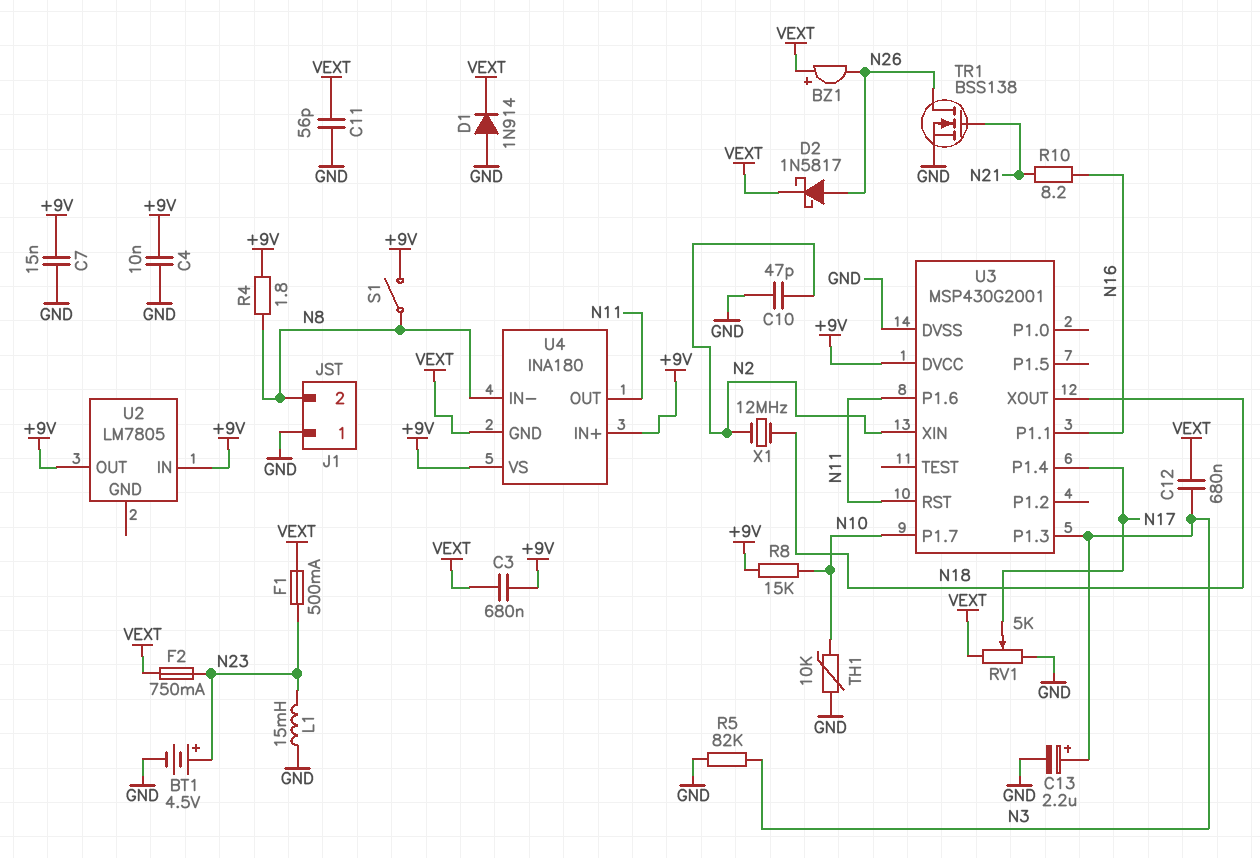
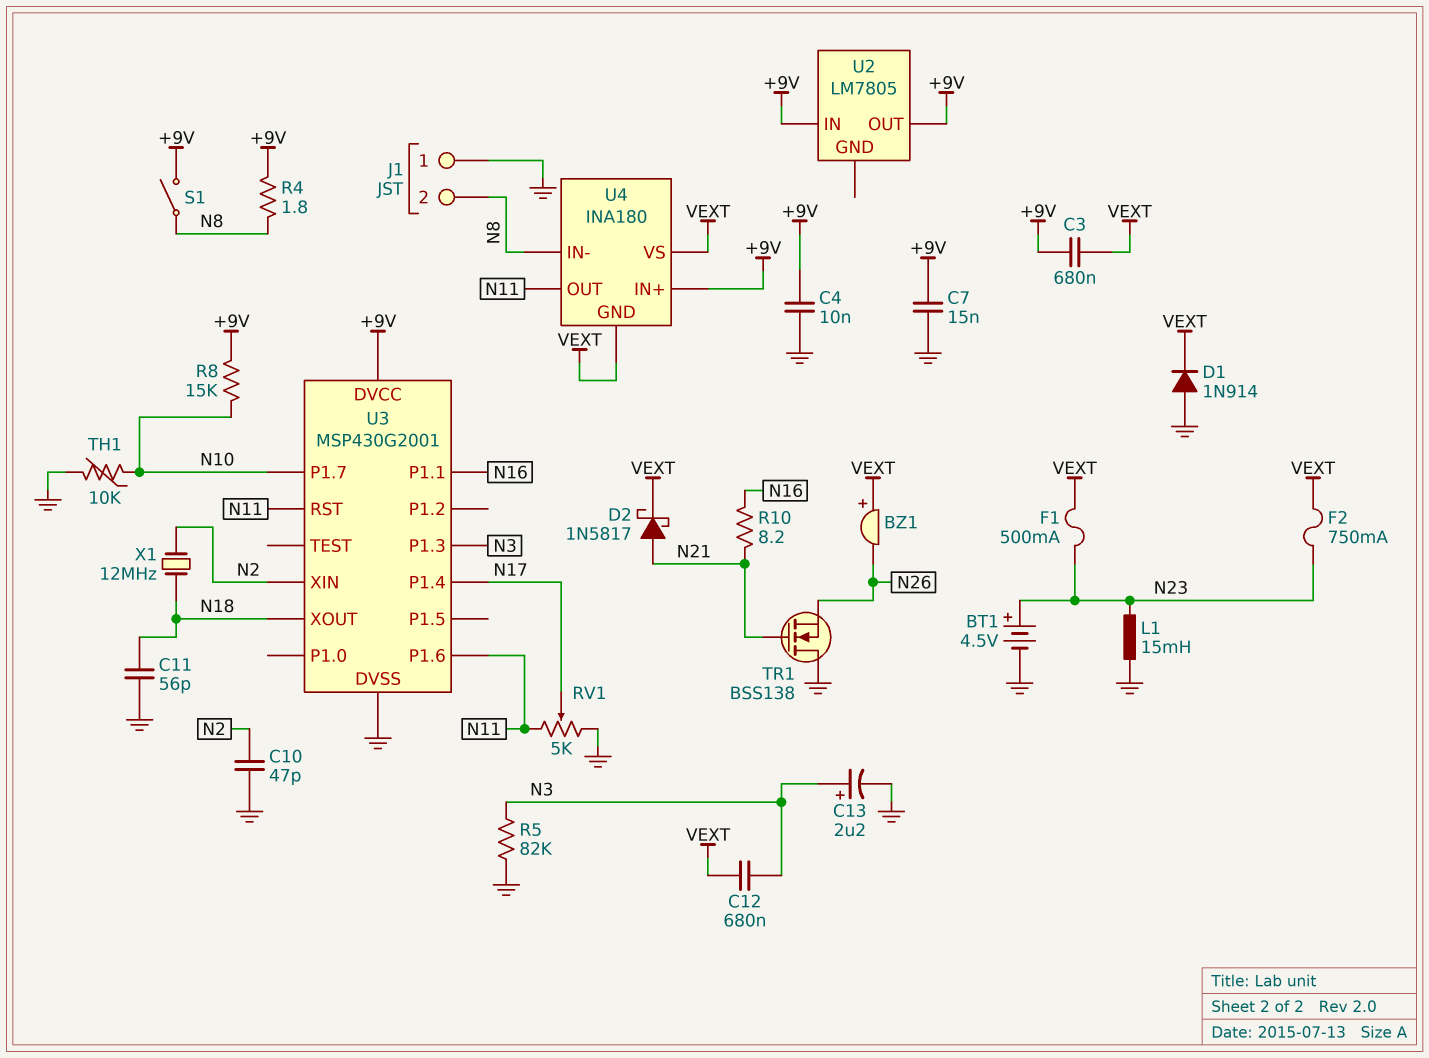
C11: 56pF (GND, VEXT) -> 56pF (GND, N18)
D2: schottky 1N5817 (A N26, K VEXT) -> schottky 1N5817 (A N21, K VEXT)
RV1: 5k (GND, VEXT, wiper N17) -> 5k (GND, N11, wiper N17)
TR1: NMOS BSS138 (G N21, D N26, S GND) -> NMOS BSS138 (G N21, D GND, S N26)
U4 pin VS: +9V -> VEXT

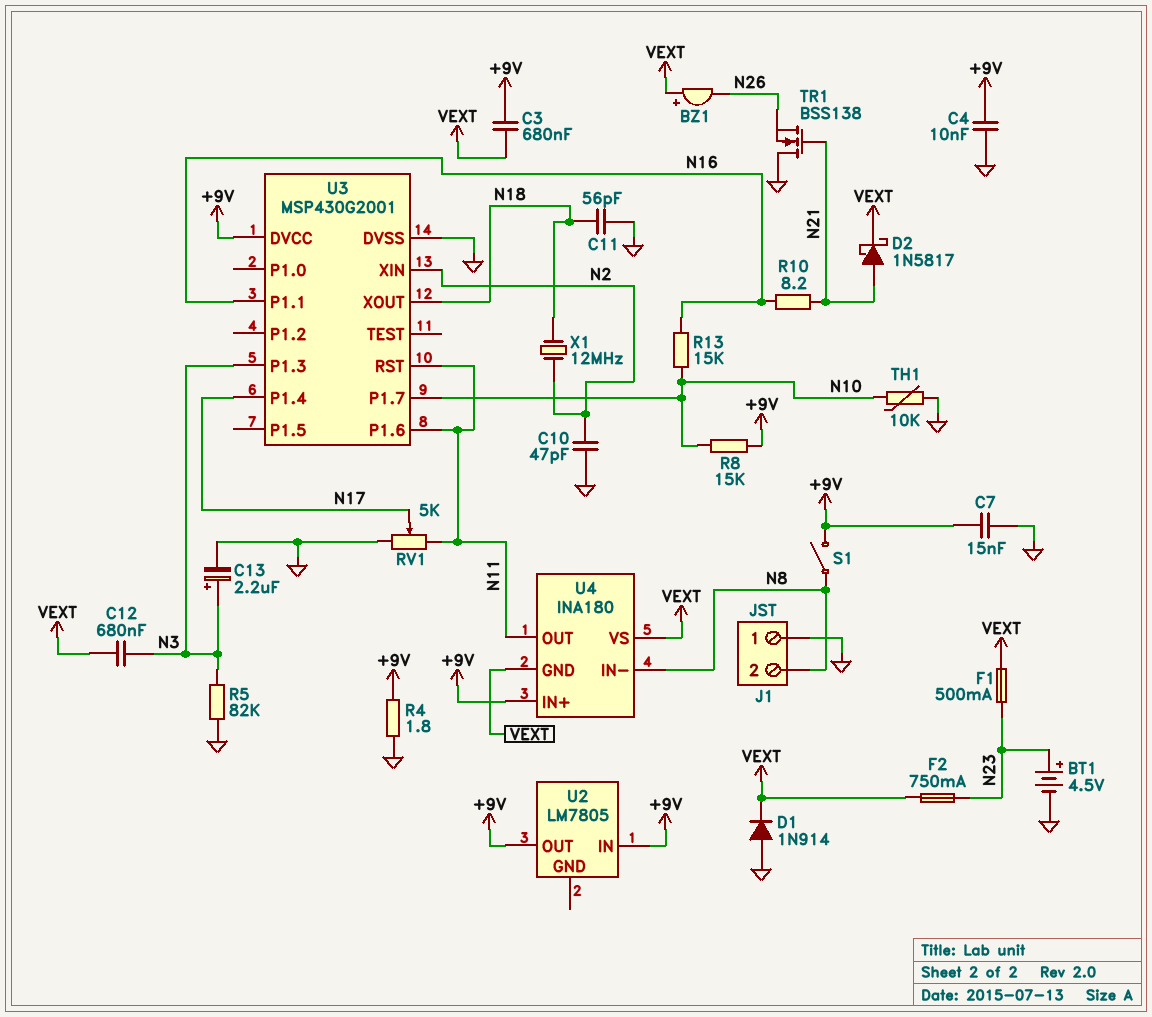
L1: 15mH (GND, N23) -> none
R4: 1.8 (+9V, N8) -> 1.8 (+9V, GND)
R13: none -> 15k (N10, N16)

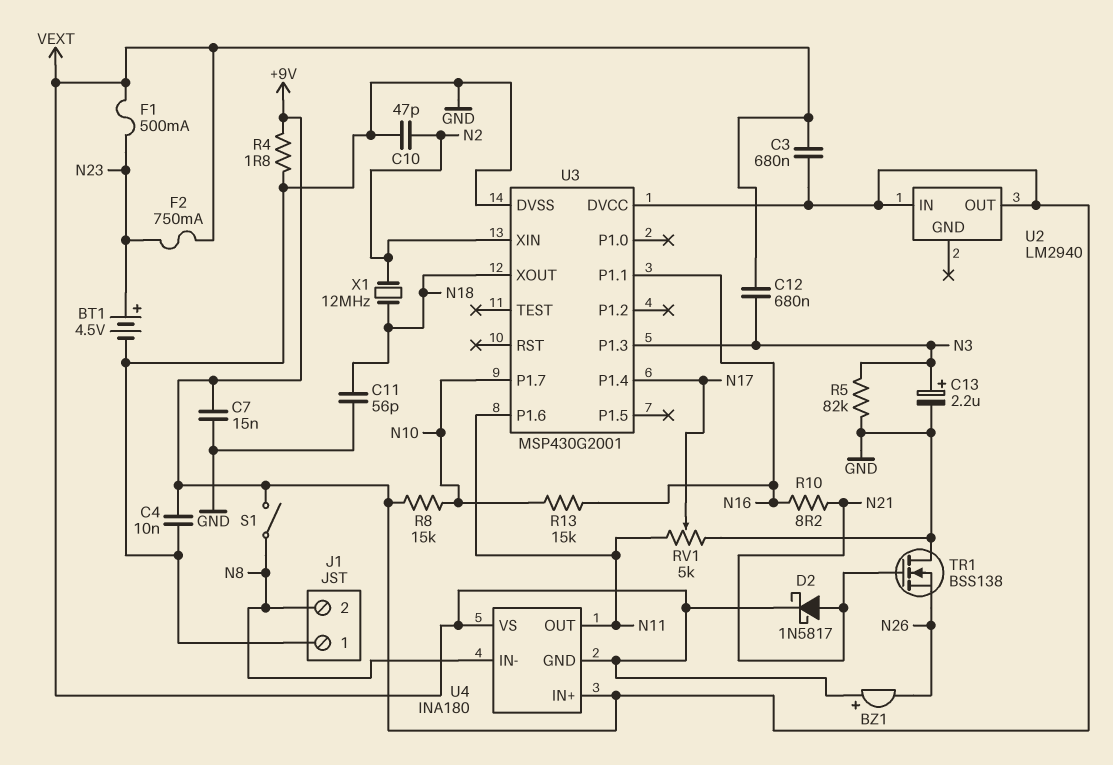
D1: diode 1N914 (A GND, K VEXT) -> none
TH1: 10k (GND, N10) -> none
U2: LM7805 -> LM2940
U3 pin RST: N11 -> none

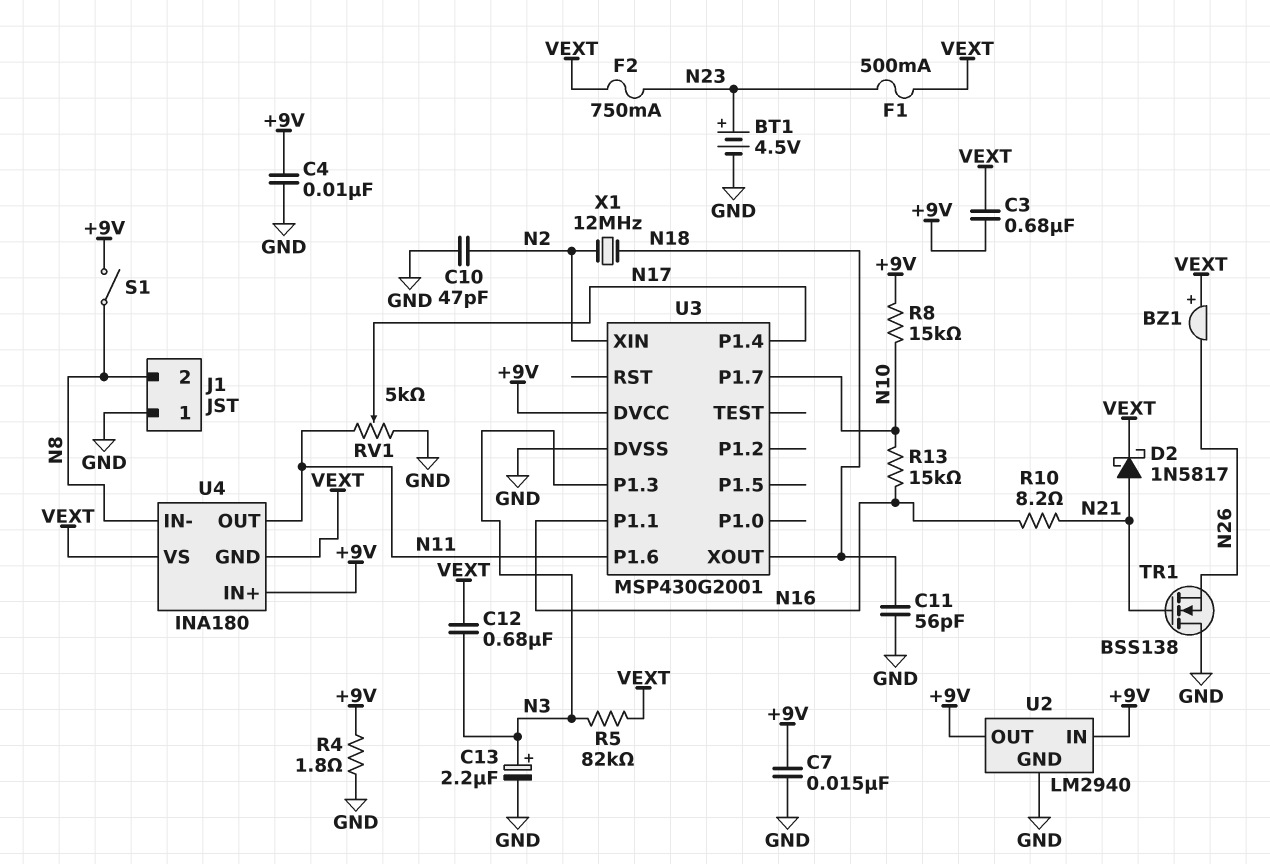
R5: 82k (GND, N3) -> 82k (N3, VEXT)
U2 pin GND: none -> GND

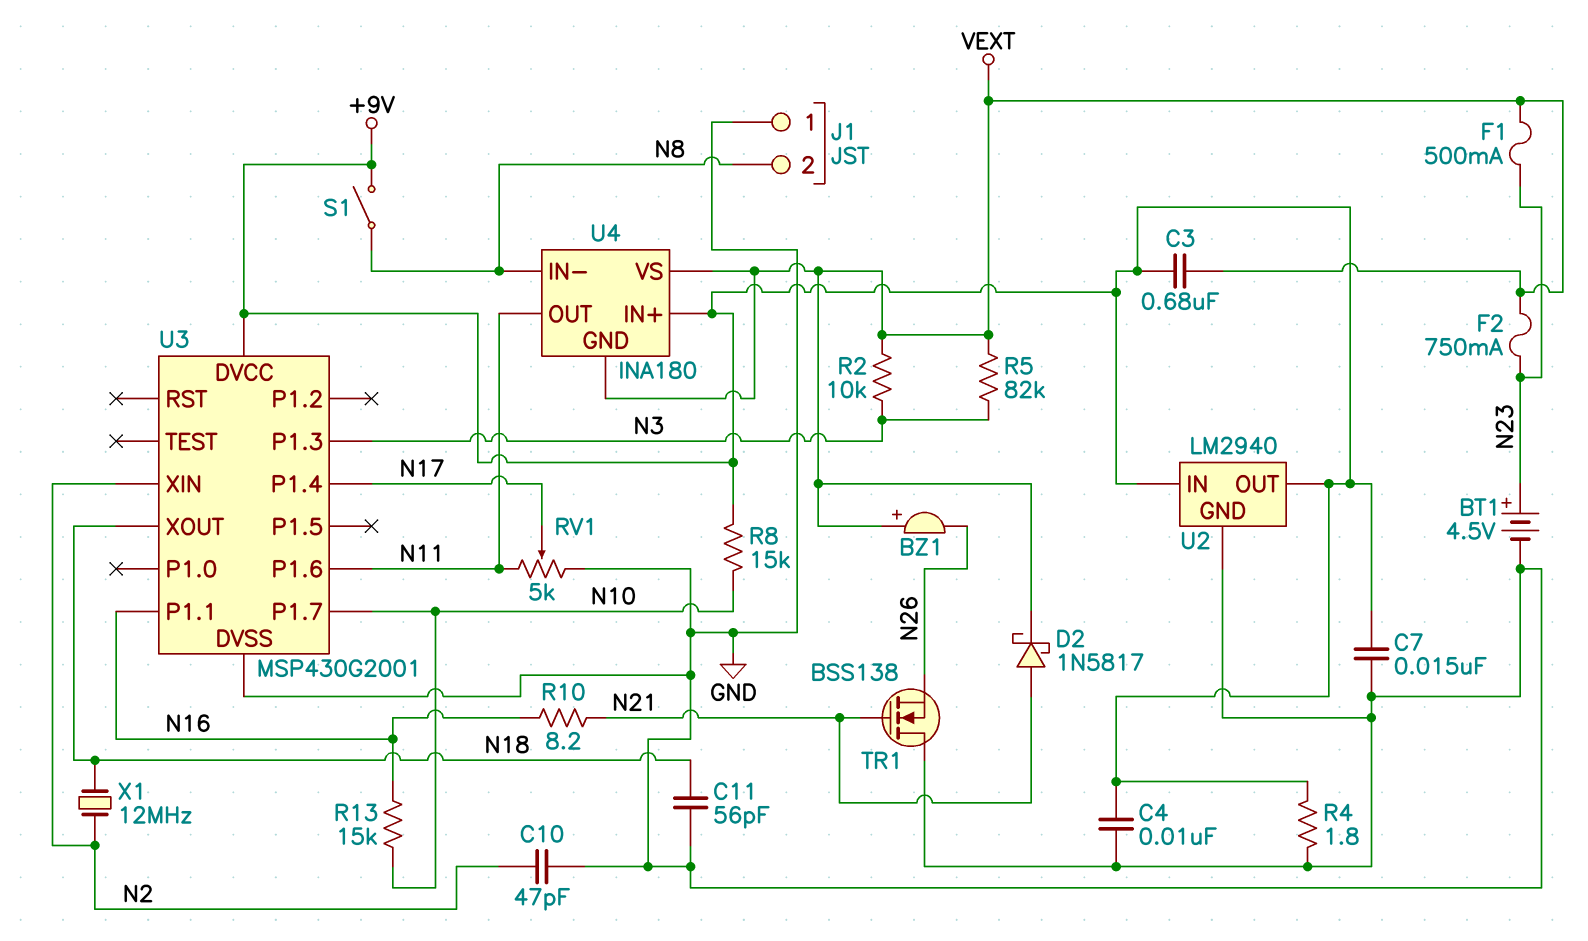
C12: 680nF (N3, VEXT) -> none
C13: 2.2uF (plus N3, minus GND) -> none
R2: none -> 10k (N3, VEXT)

